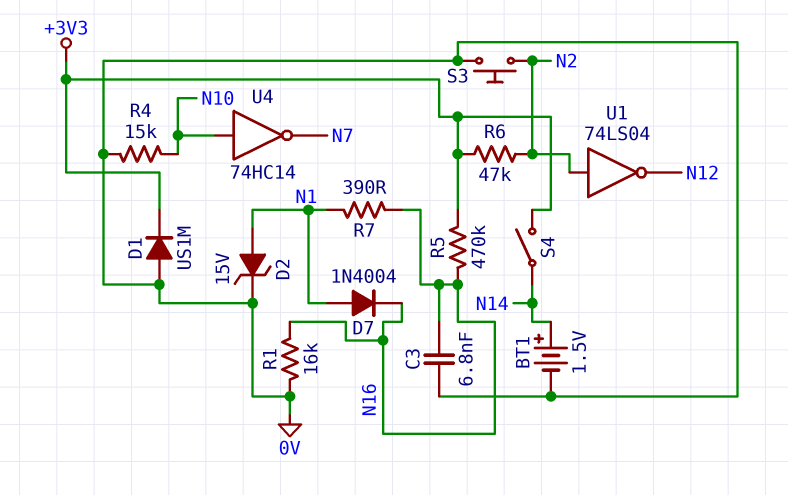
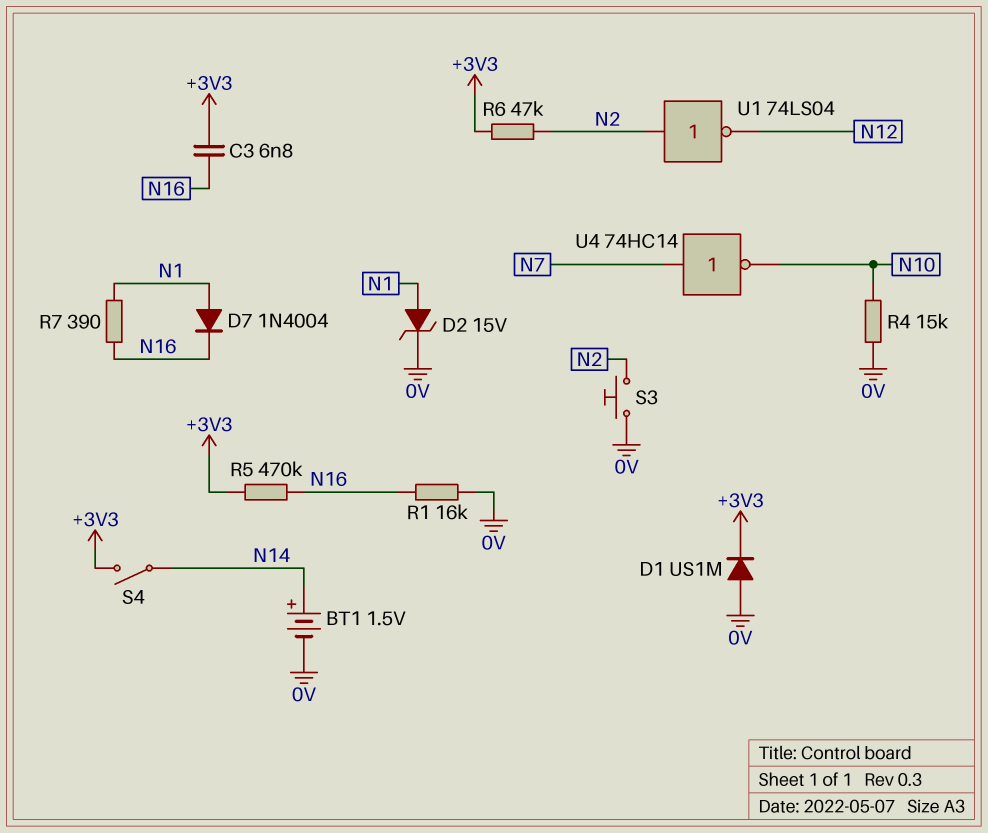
C3: 6.8nF (0V, N16) -> 6.8nF (+3V3, N16)
U4: NOT 74HC14 (in N10, out N7) -> NOT 74HC14 (in N7, out N10)

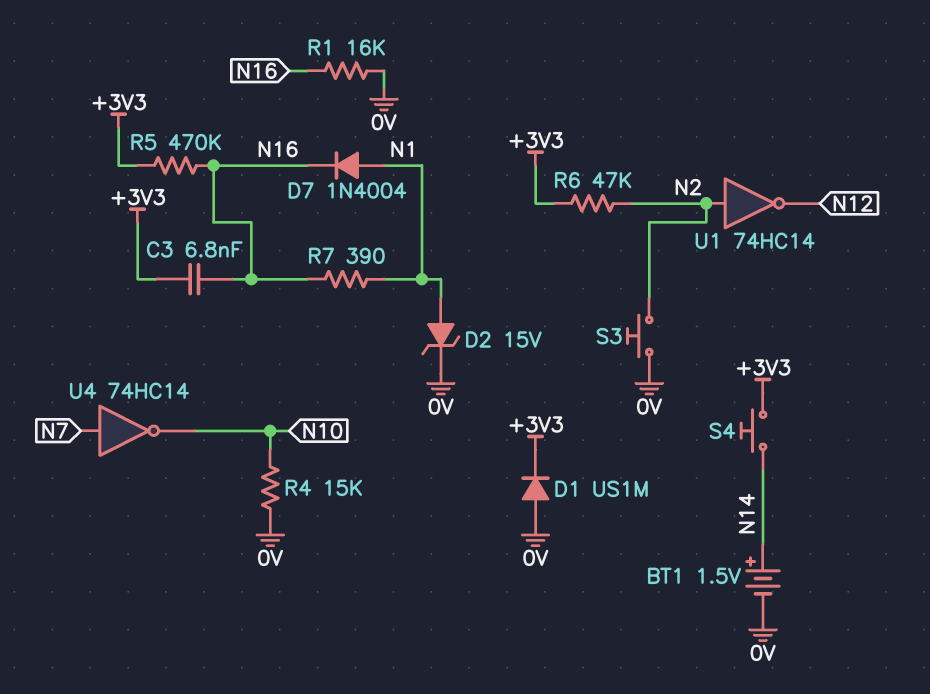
S4: switch (+3V3, N14) -> button (+3V3, N14)
U1: NOT 74LS04 (in N2, out N12) -> NOT 74HC14 (in N2, out N12)

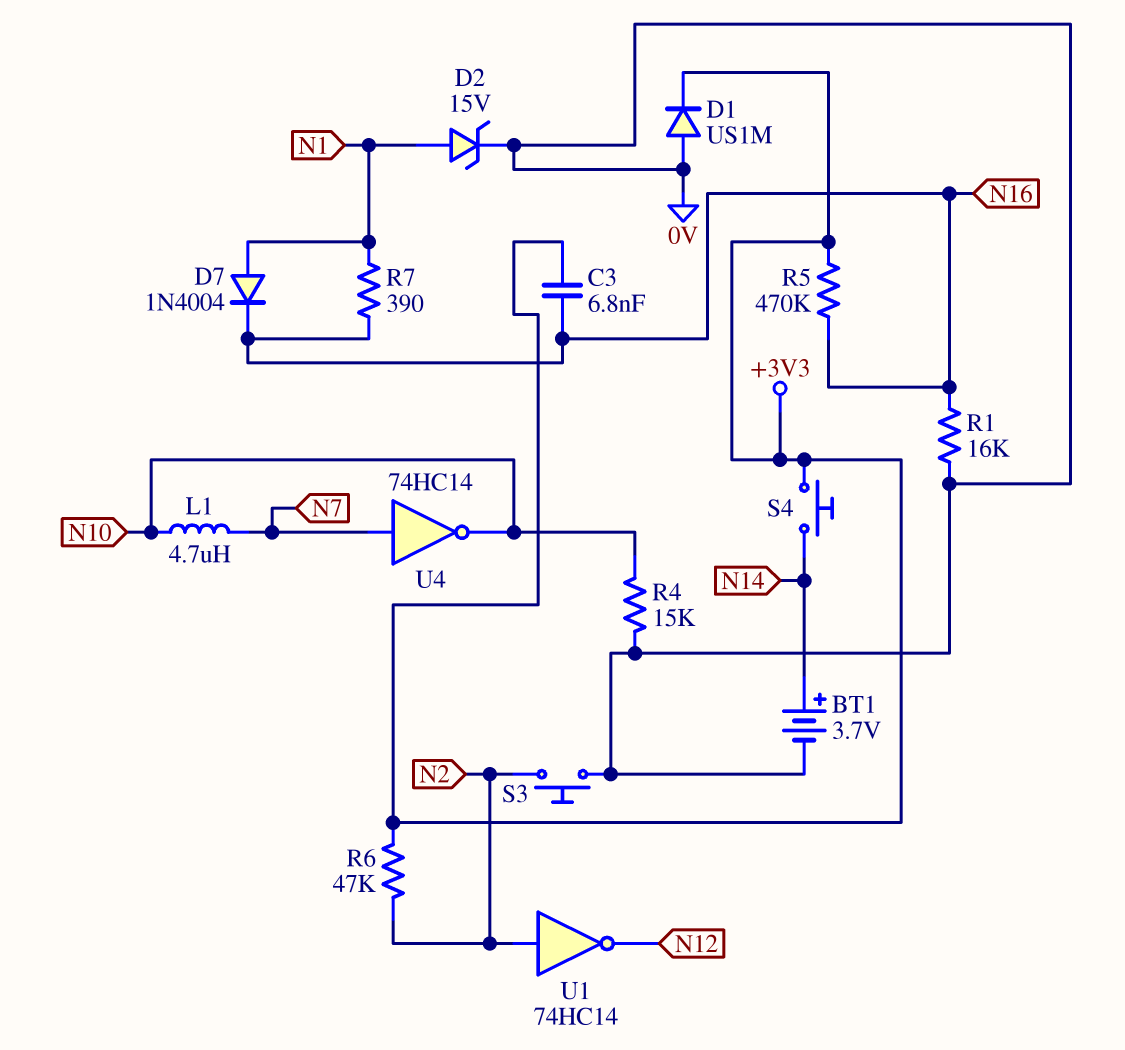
BT1: 1.5V (plus N14, minus 0V) -> 3.7V (plus N14, minus 0V)
L1: none -> 4.7uH (N7, N10)

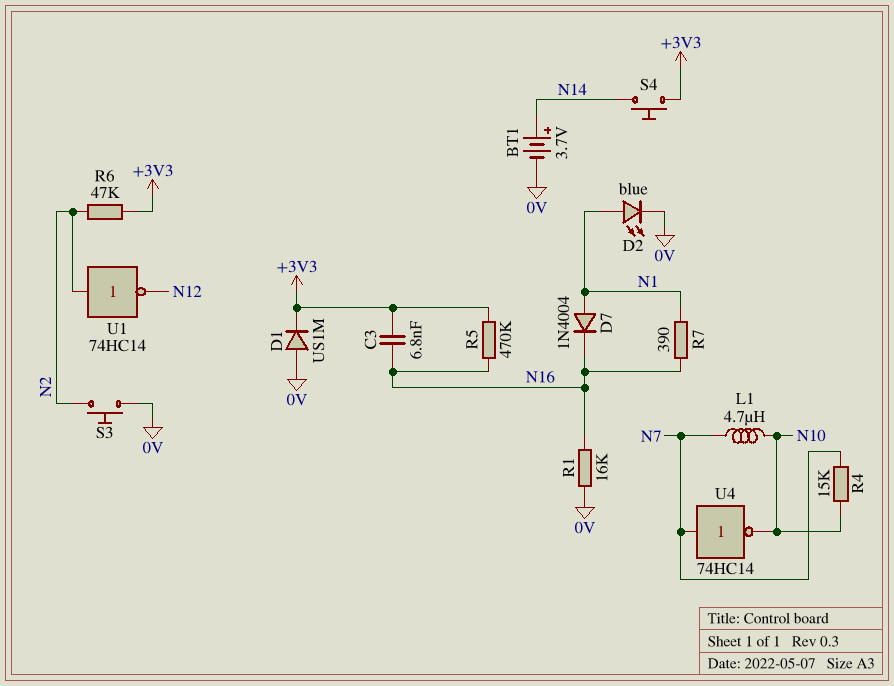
D2: zener 15V (A N1, K 0V) -> LED blue (A N1, K 0V)
R4: 15k (0V, N10) -> 15k (N7, N10)

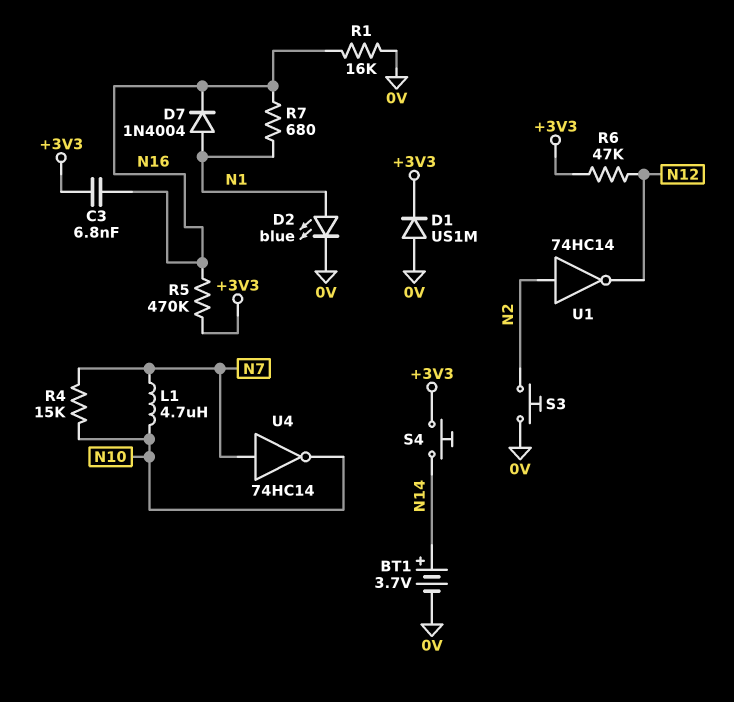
R6: 47k (+3V3, N2) -> 47k (+3V3, N12)
R7: 390 (N1, N16) -> 680 (N1, N16)

